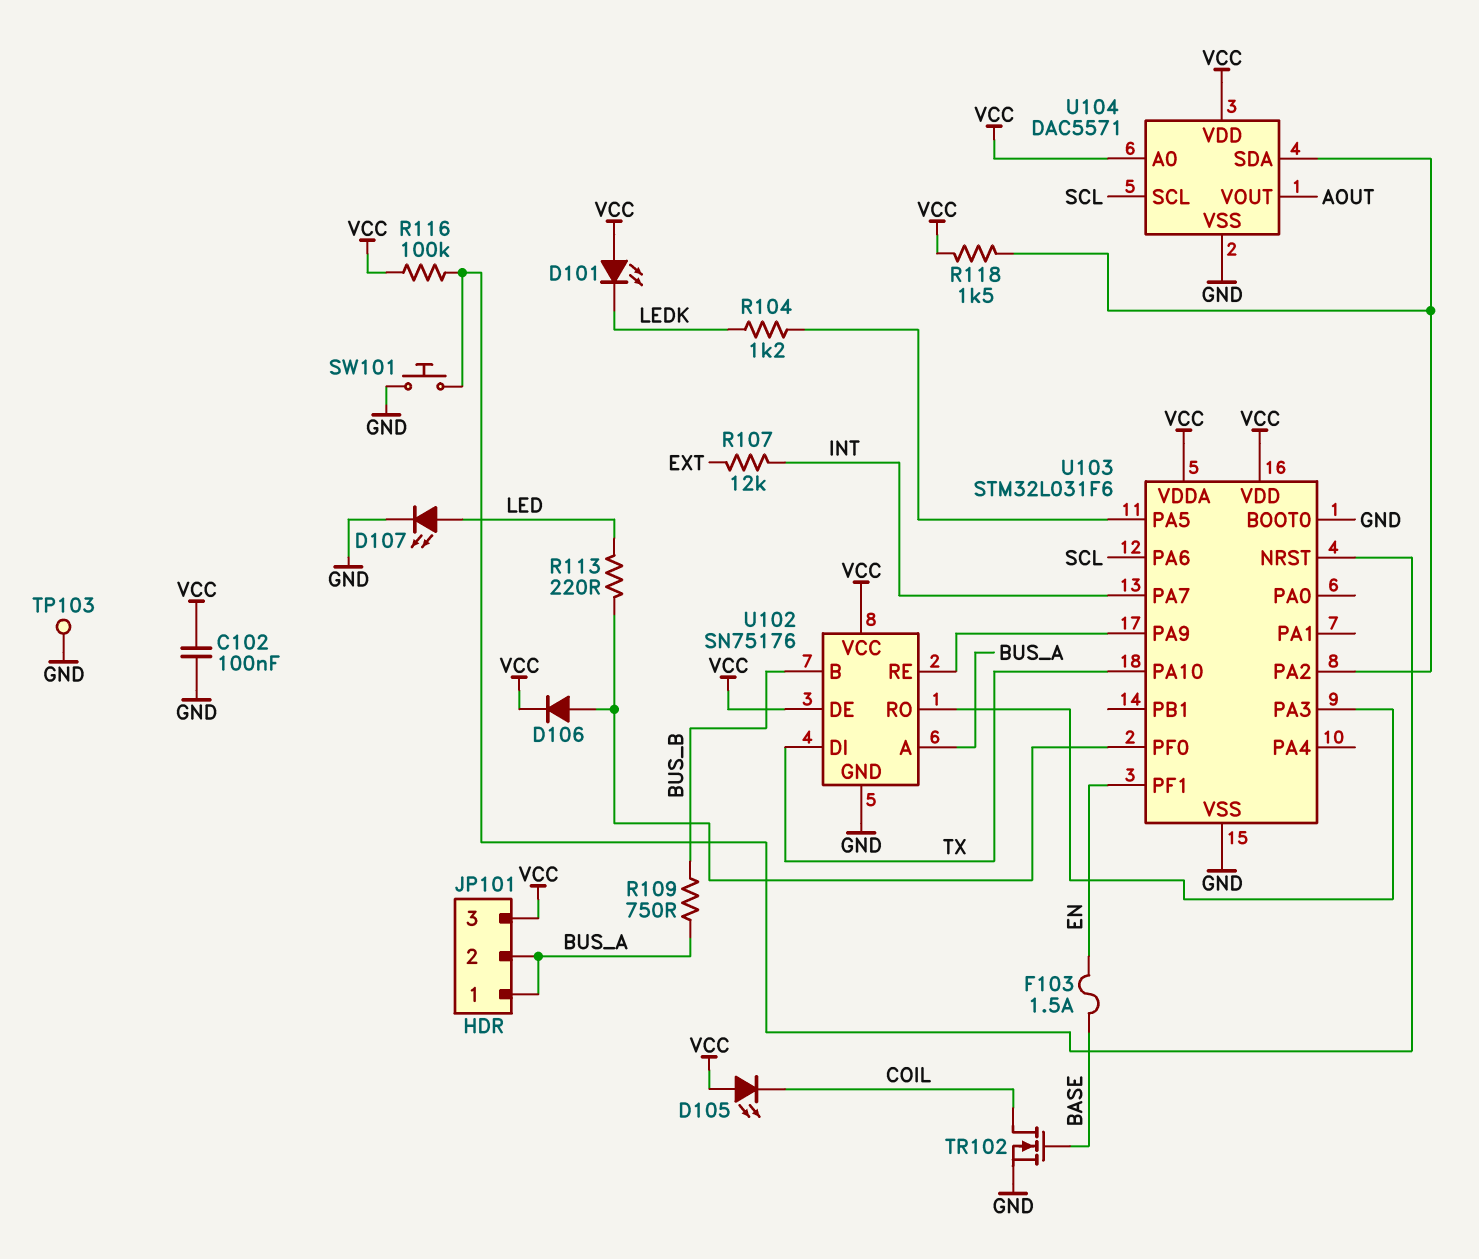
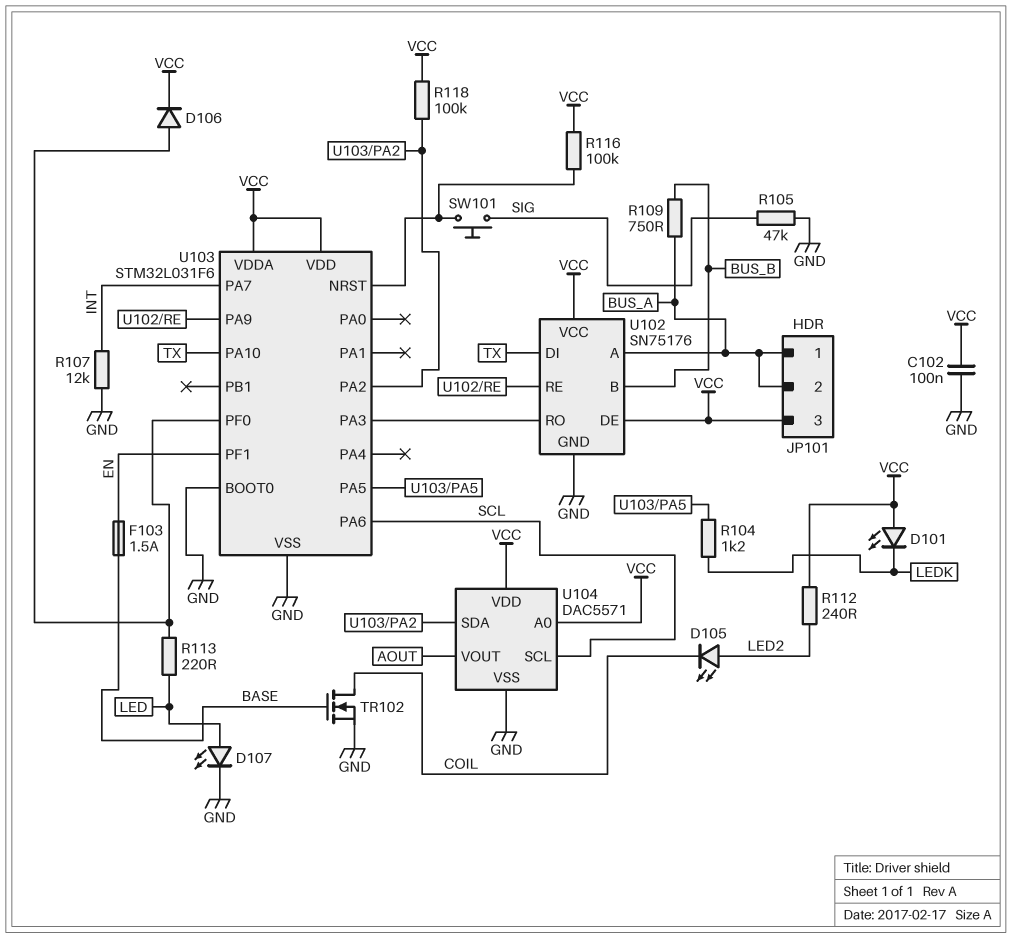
D105: LED (A VCC, K COIL) -> LED (A LED2, K COIL)
R105: none -> 47k (GND, SIG)
R107: 12k (EXT, INT) -> 12k (GND, INT)
R112: none -> 240 (LED2, VCC)
R118: 1.5k (U103/PA2, VCC) -> 100k (U103/PA2, VCC)
SW101: button (GND, U103/NRST) -> button (SIG, U103/NRST)
TP103: test point (GND) -> none

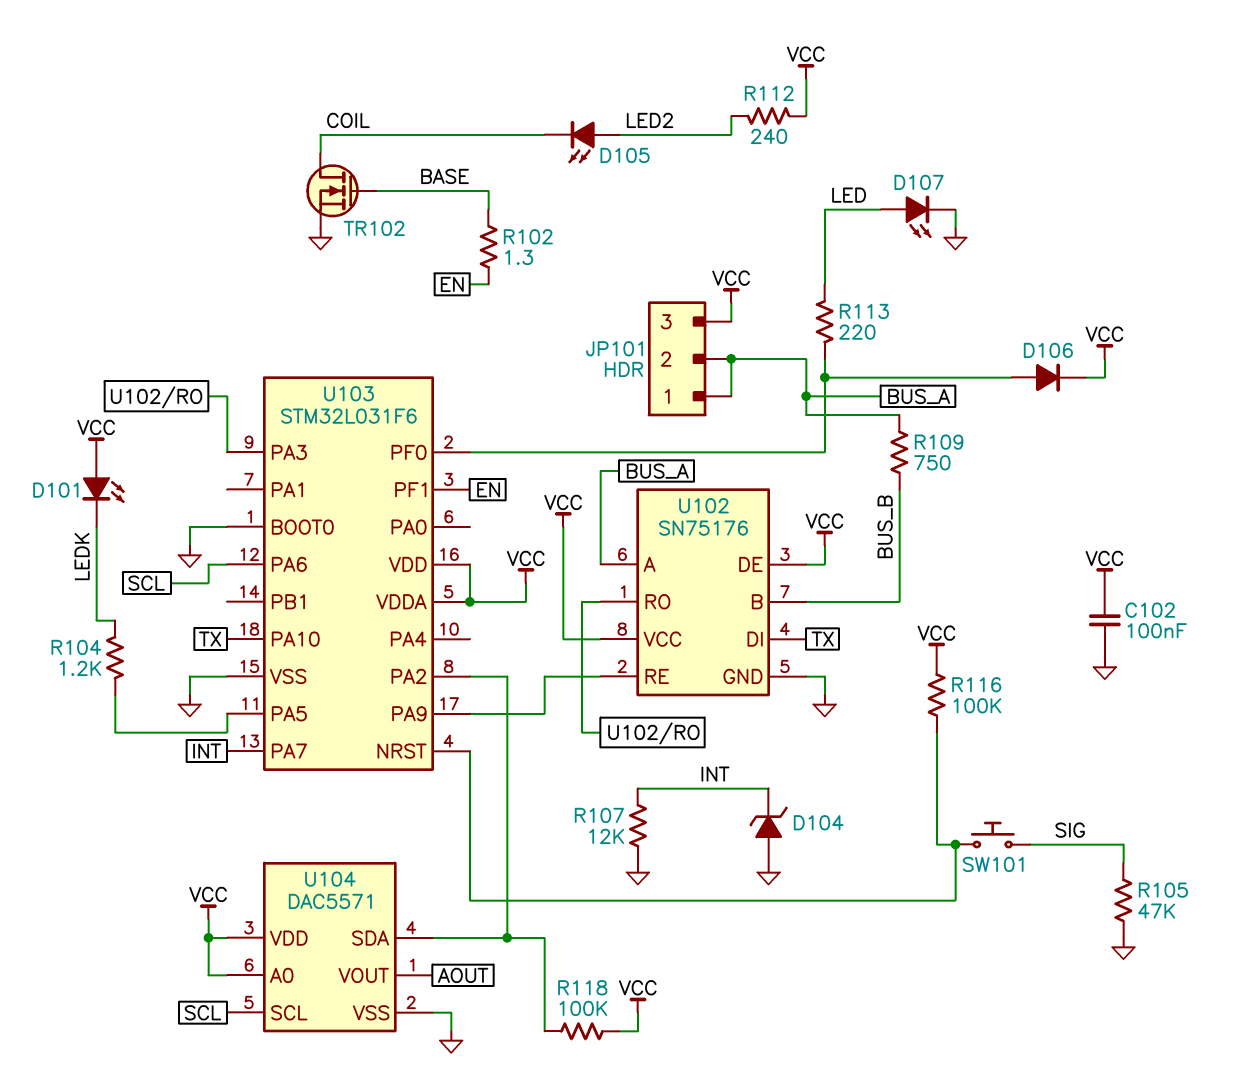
D104: none -> zener (A GND, K INT)
F103: 1.5A (BASE, EN) -> none
R102: none -> 1.3 (BASE, EN)

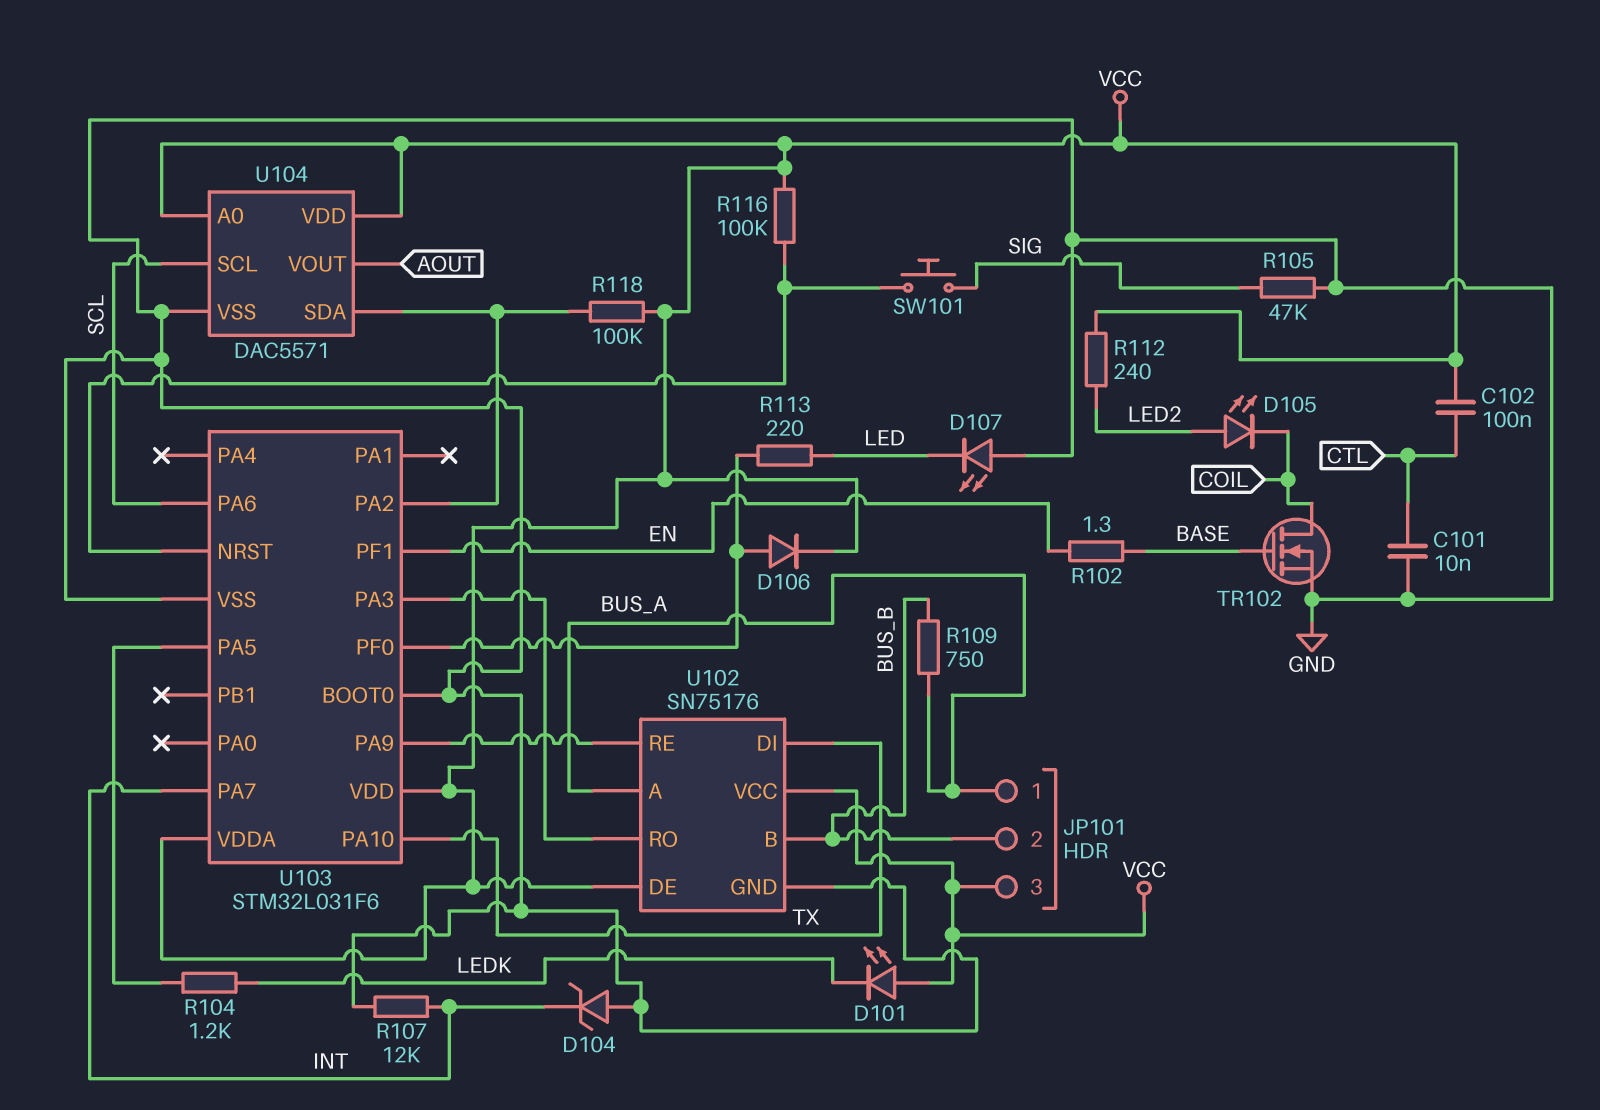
C101: none -> 10nF (CTL, GND)
C102: 100nF (GND, VCC) -> 100nF (CTL, VCC)
D107: LED (A LED, K GND) -> LED (A GND, K LED)
JP101 pin 2: BUS_A -> BUS_B

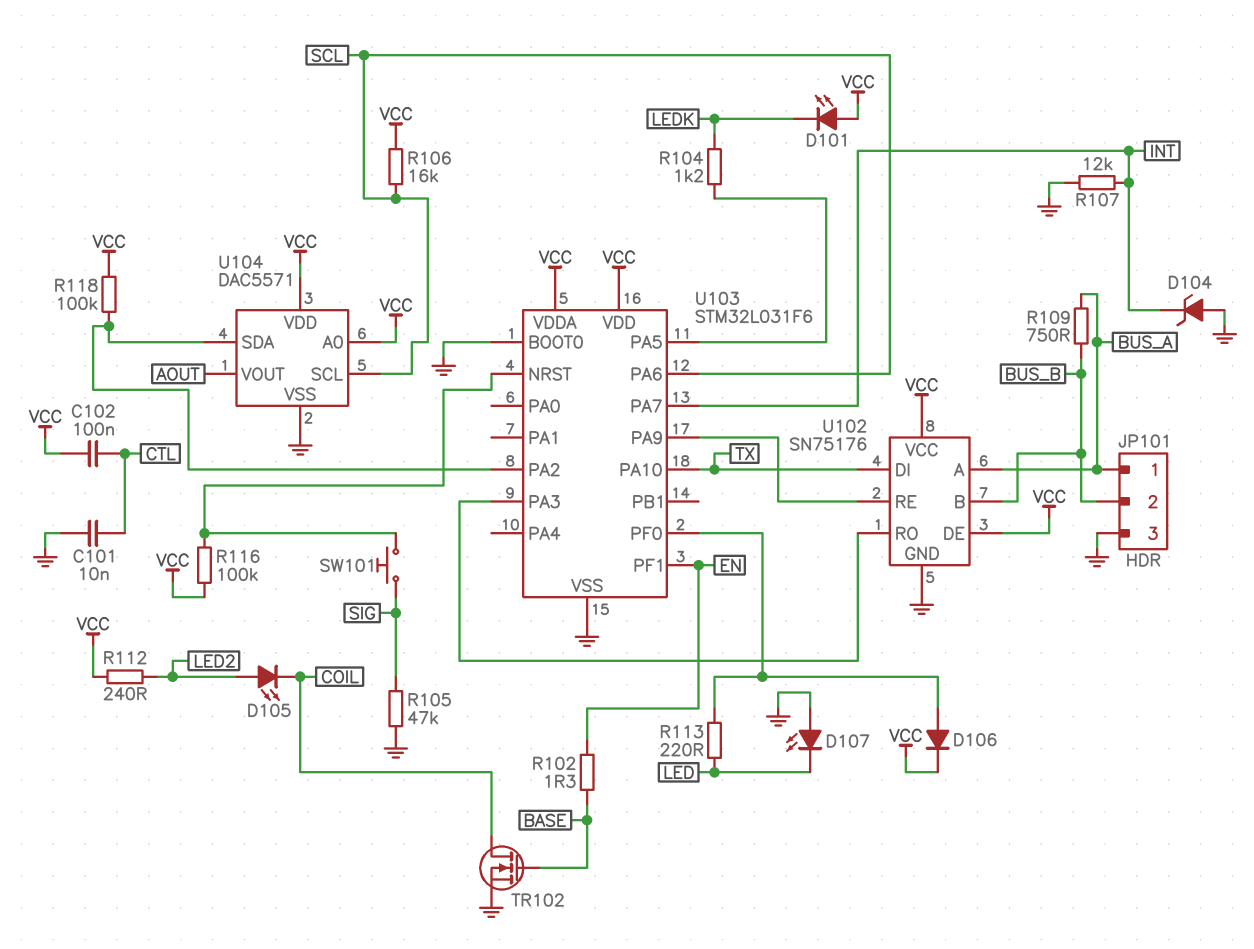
JP101 pin 3: VCC -> GND
R106: none -> 16k (SCL, VCC)

